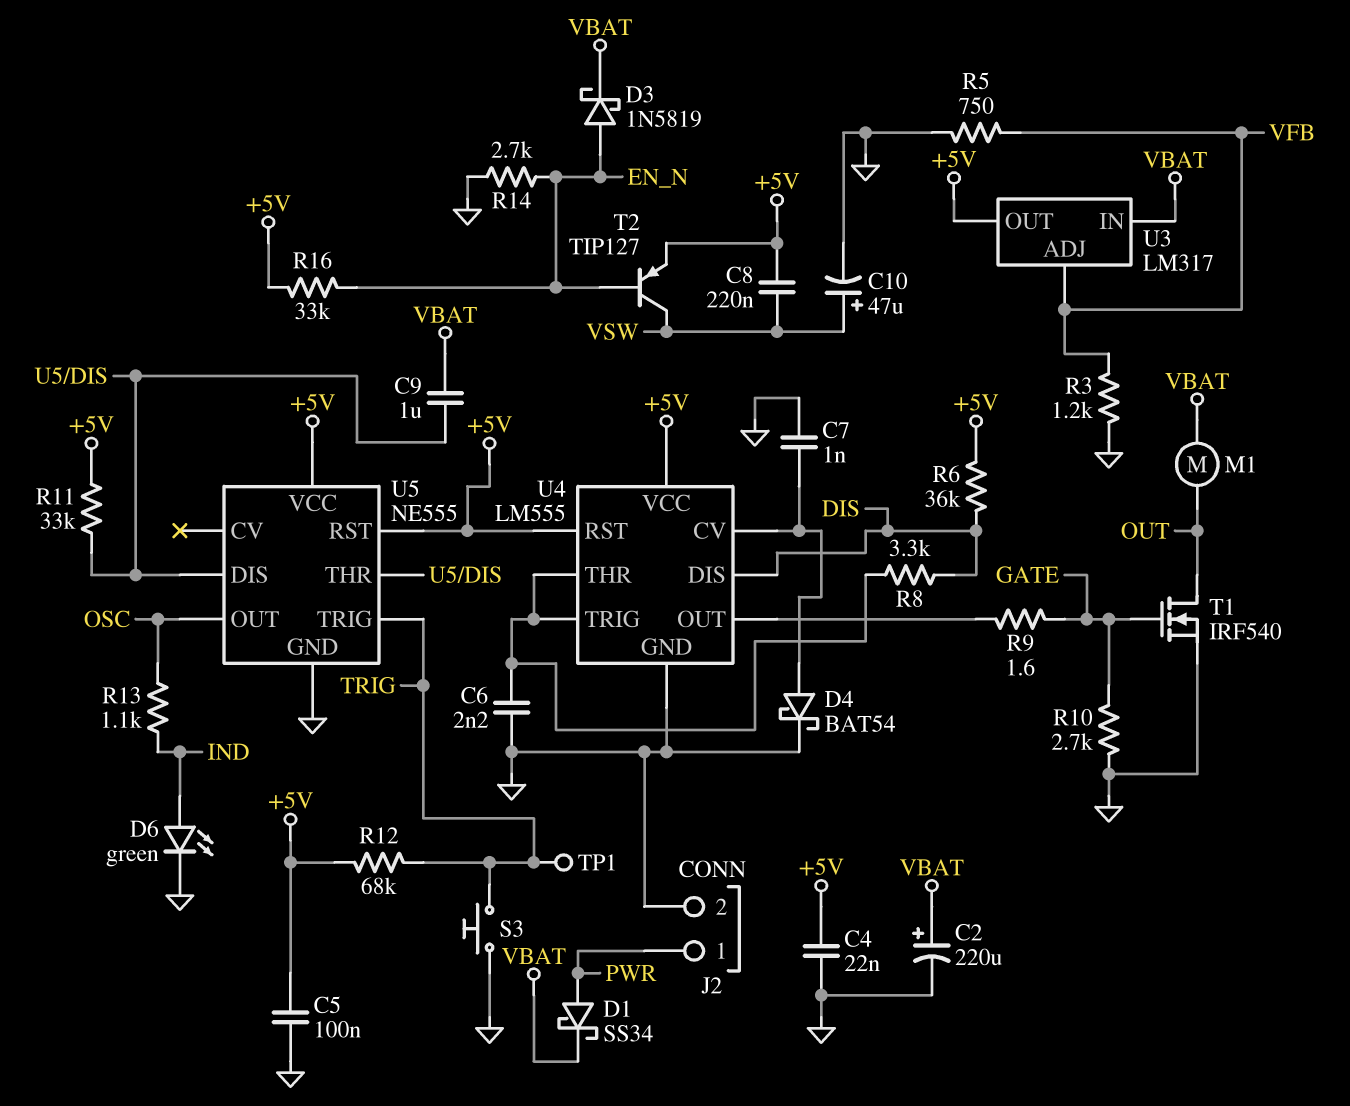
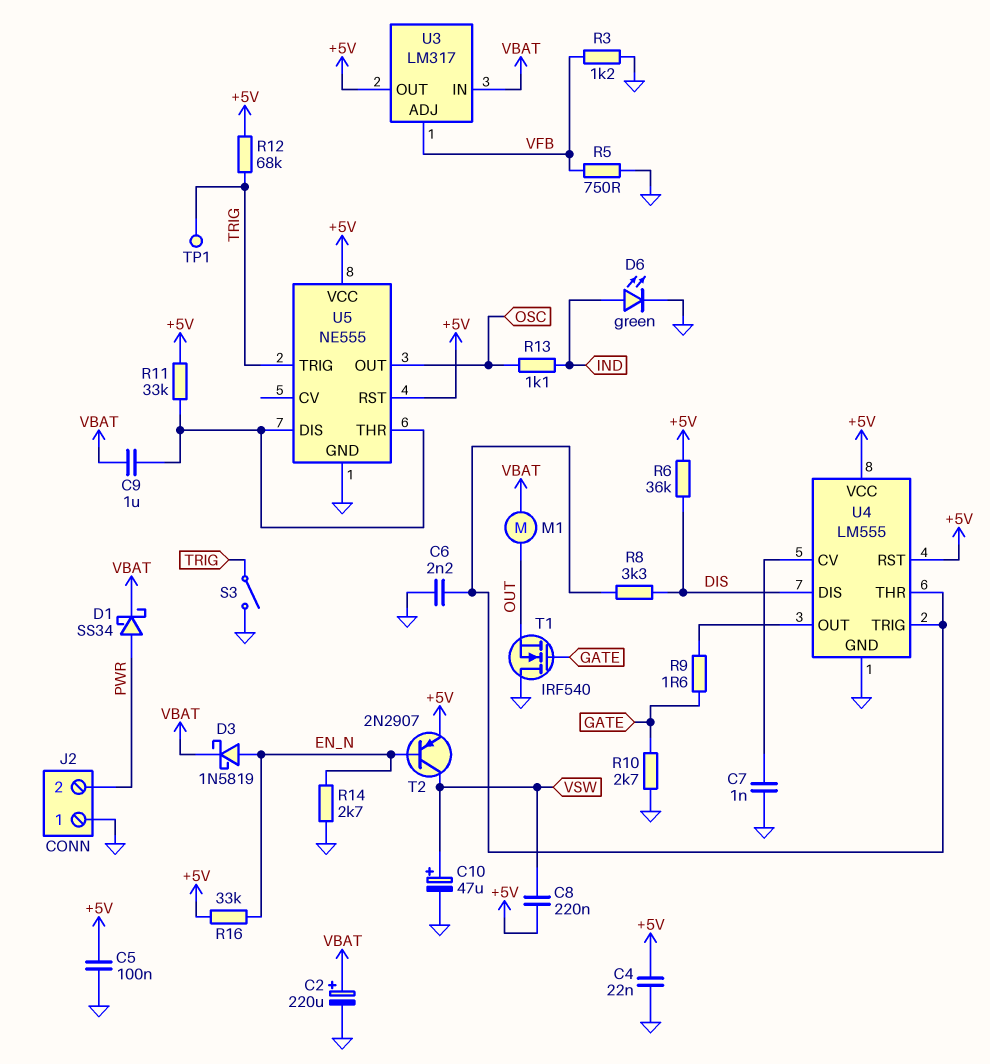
D4: schottky BAT54 (A U4/CV, K GND) -> none
J2 pin 1: PWR -> GND
J2 pin 2: GND -> PWR
S3: button (GND, TRIG) -> switch (GND, TRIG)
T1: NMOS IRF540 (G GATE, D OUT, S GND) -> NMOS IRF540 (G GATE, D GND, S OUT)
T2: PNP TIP127 (B EN_N, C VSW, E +5V) -> PNP 2N2907 (B EN_N, C VSW, E +5V)

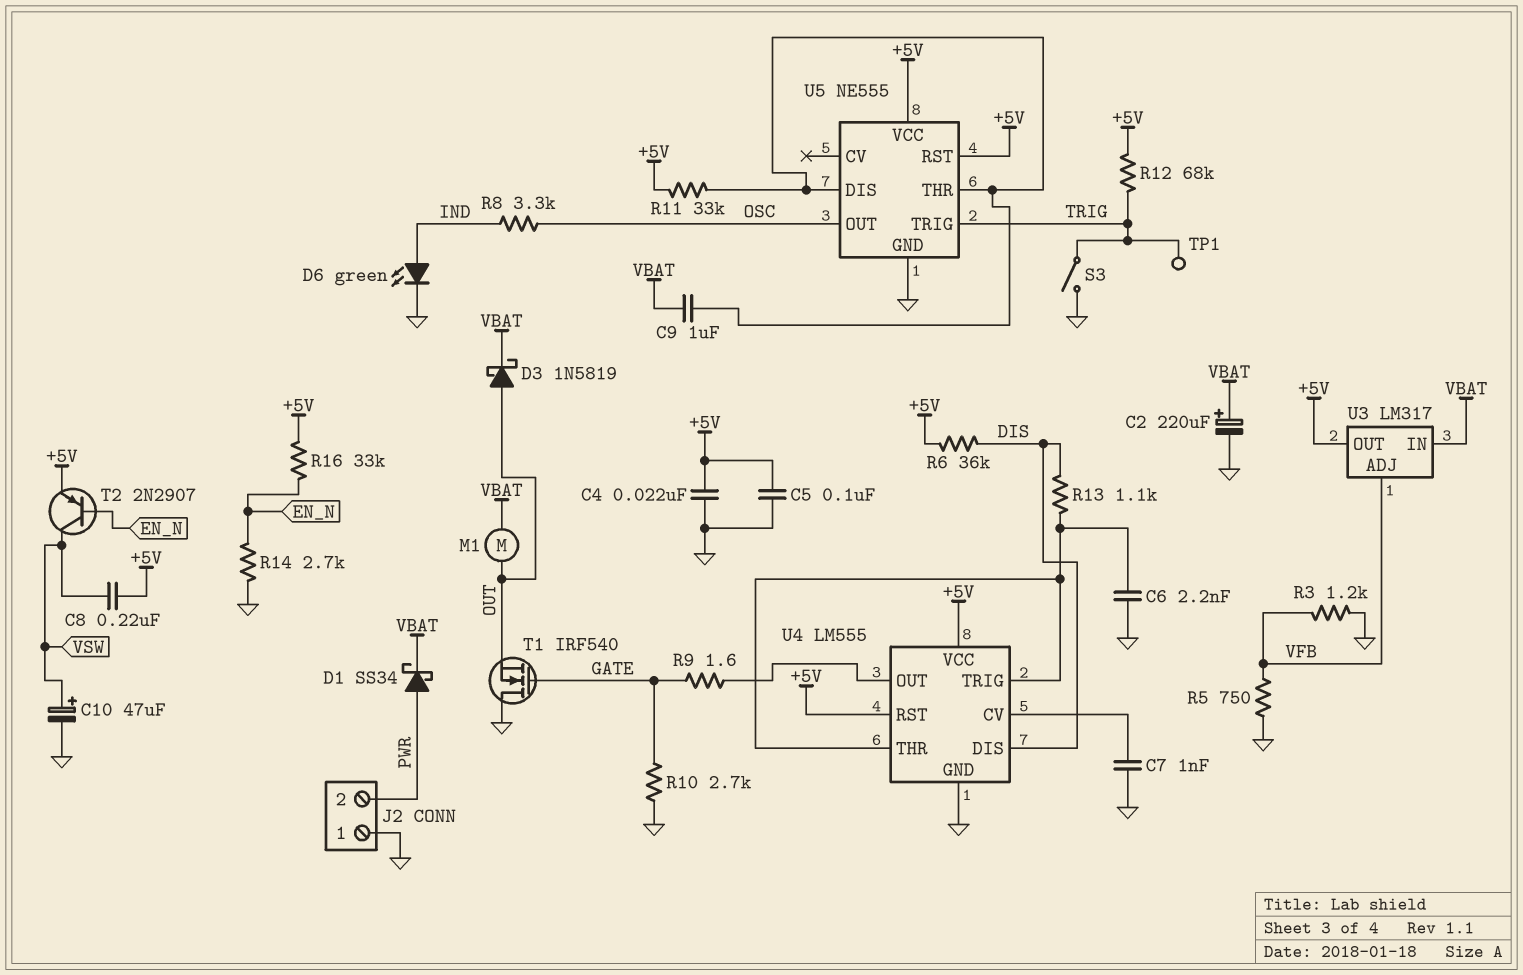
D3: schottky 1N5819 (A EN_N, K VBAT) -> schottky 1N5819 (A OUT, K VBAT)
R8: 3.3k (DIS, U4/THR) -> 3.3k (IND, OSC)
R13: 1.1k (IND, OSC) -> 1.1k (DIS, U4/THR)

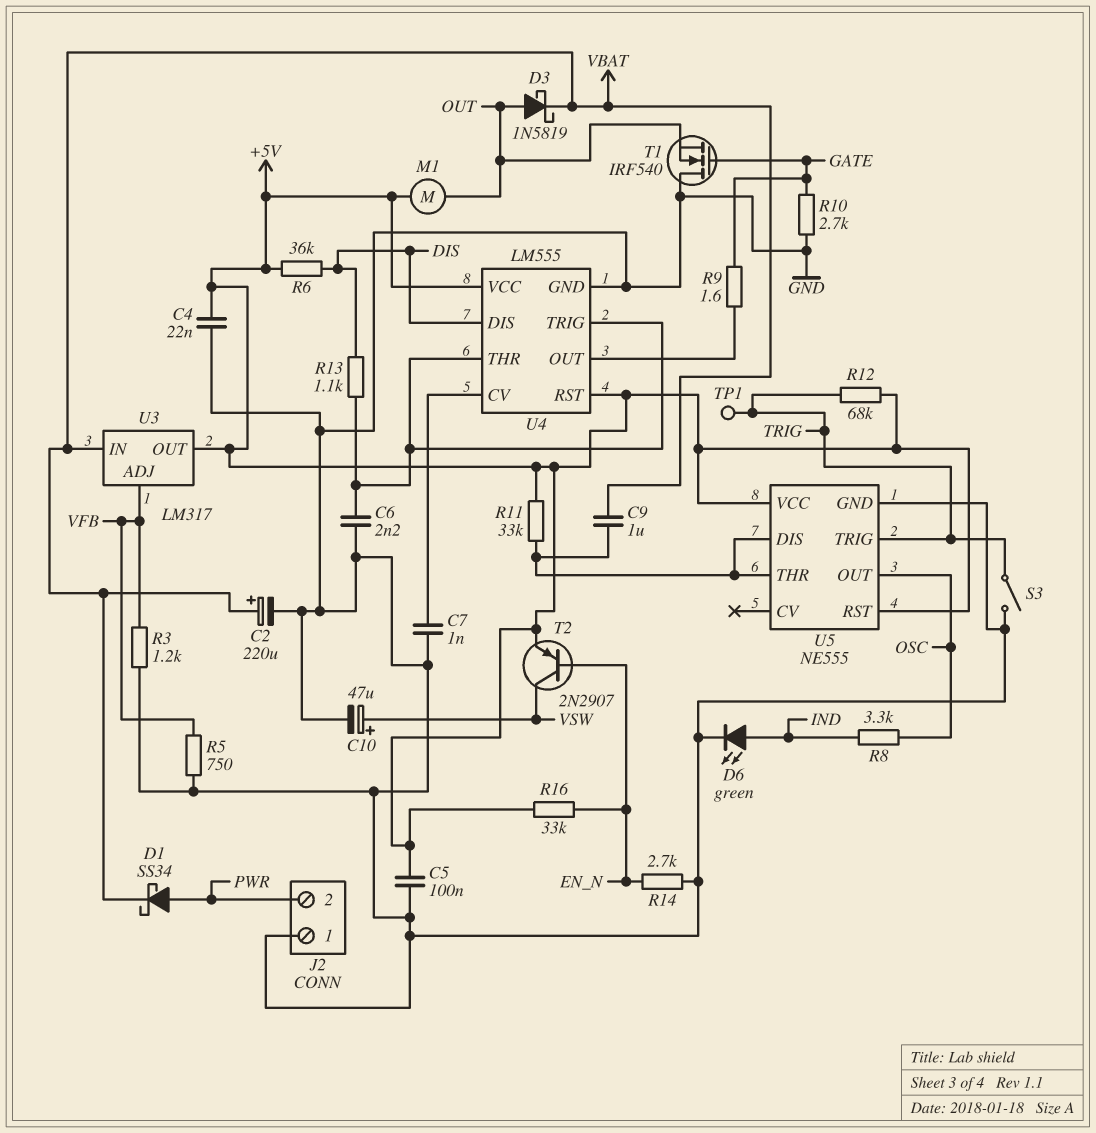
C8: 220nF (+5V, VSW) -> none
M1: motor (OUT, VBAT) -> motor (+5V, OUT)

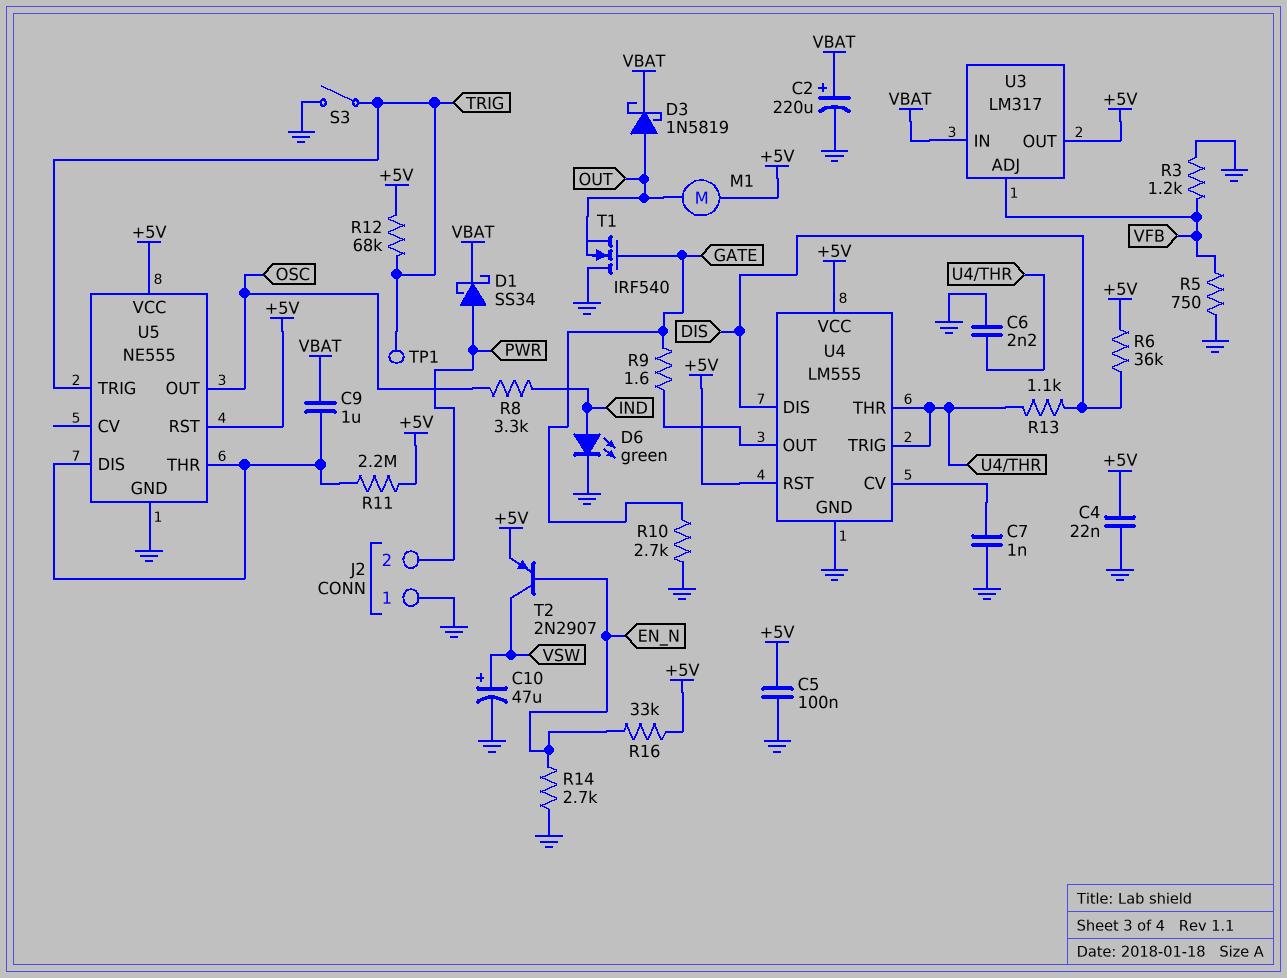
R11: 33k (+5V, U5/DIS) -> 2.2M (+5V, U5/DIS)

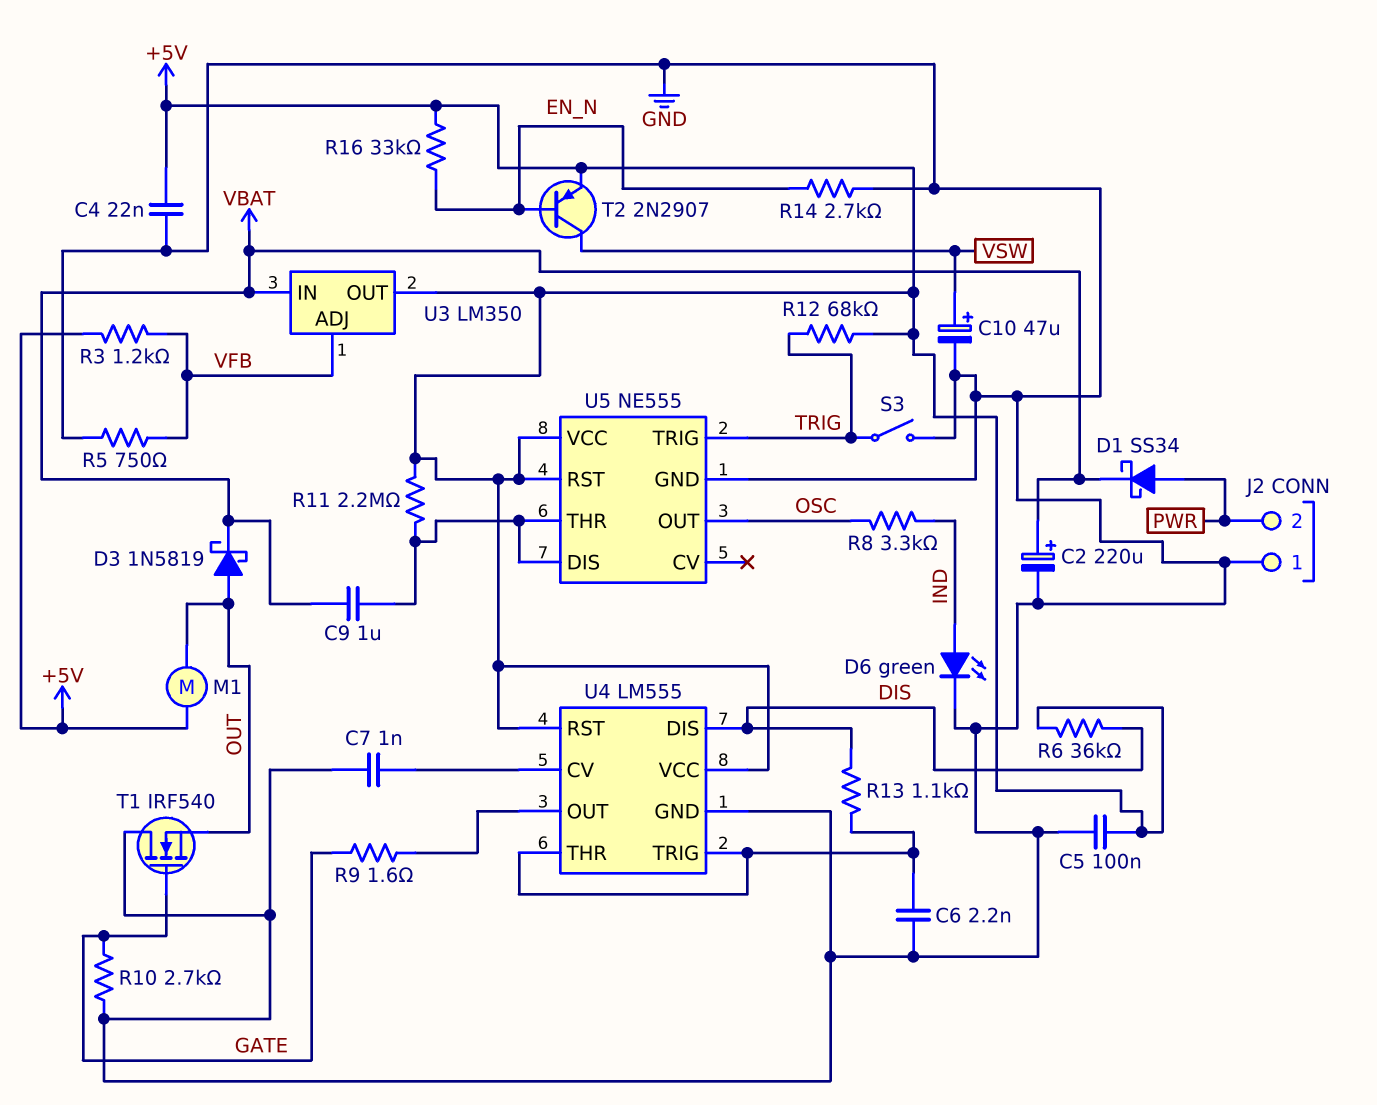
R3: 1.2k (GND, VFB) -> 1.2k (+5V, VFB)
TP1: test point (TRIG) -> none
U3: LM317 -> LM350

